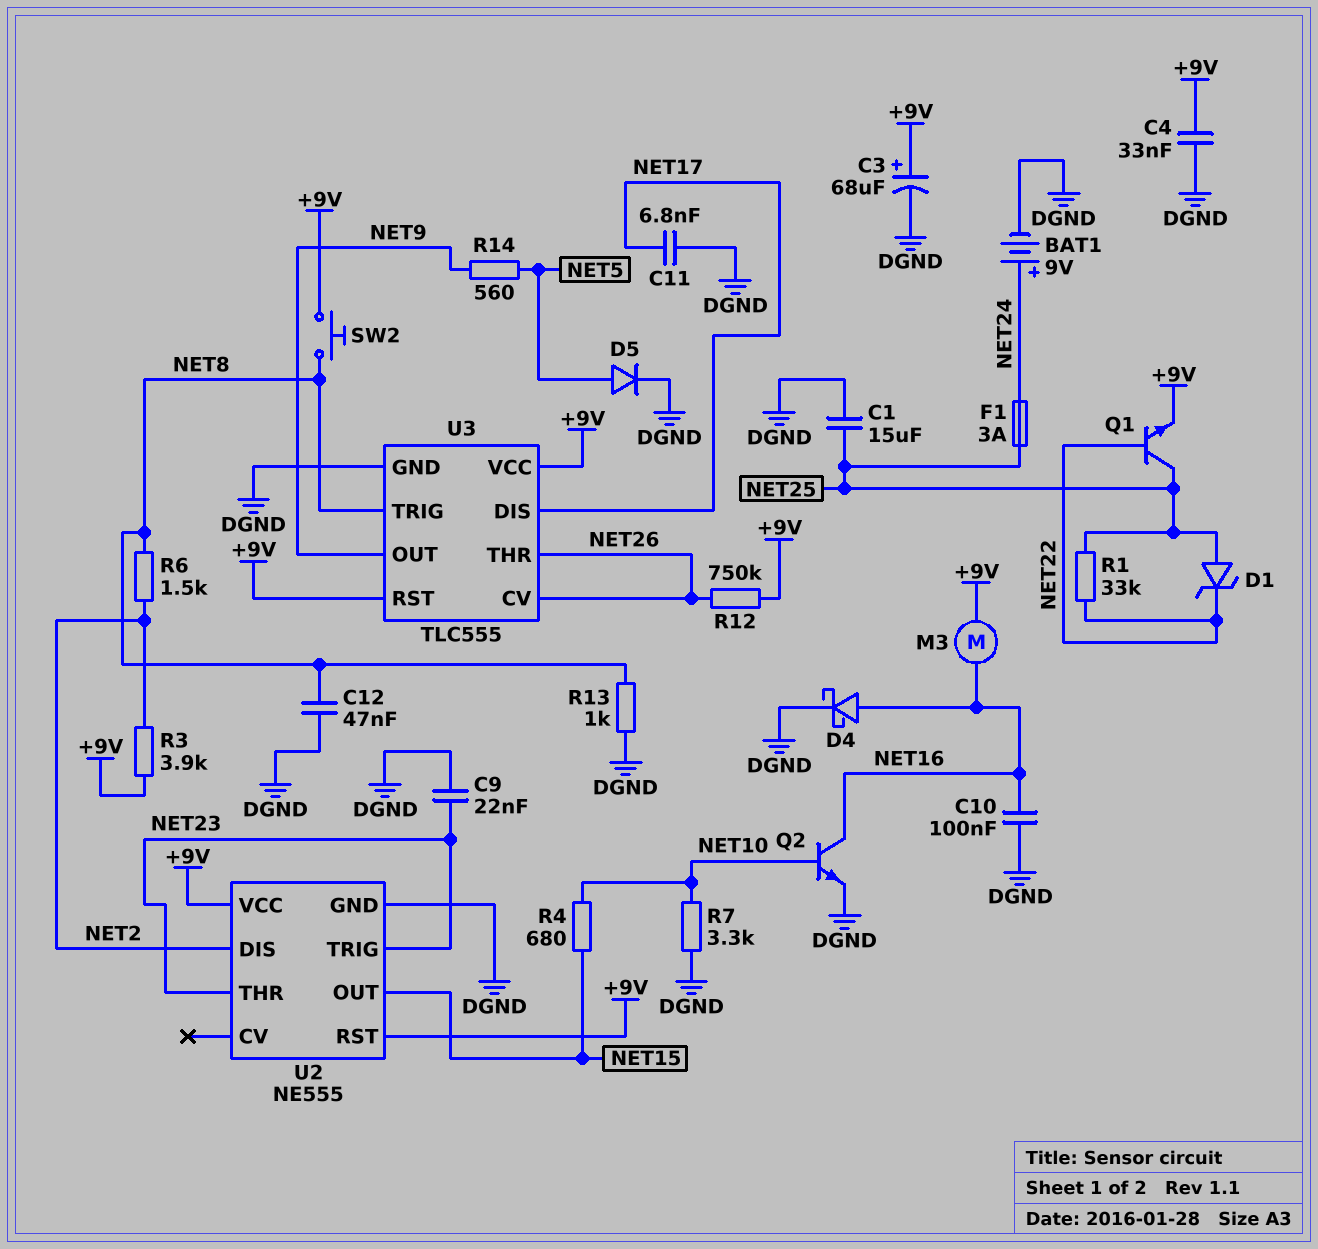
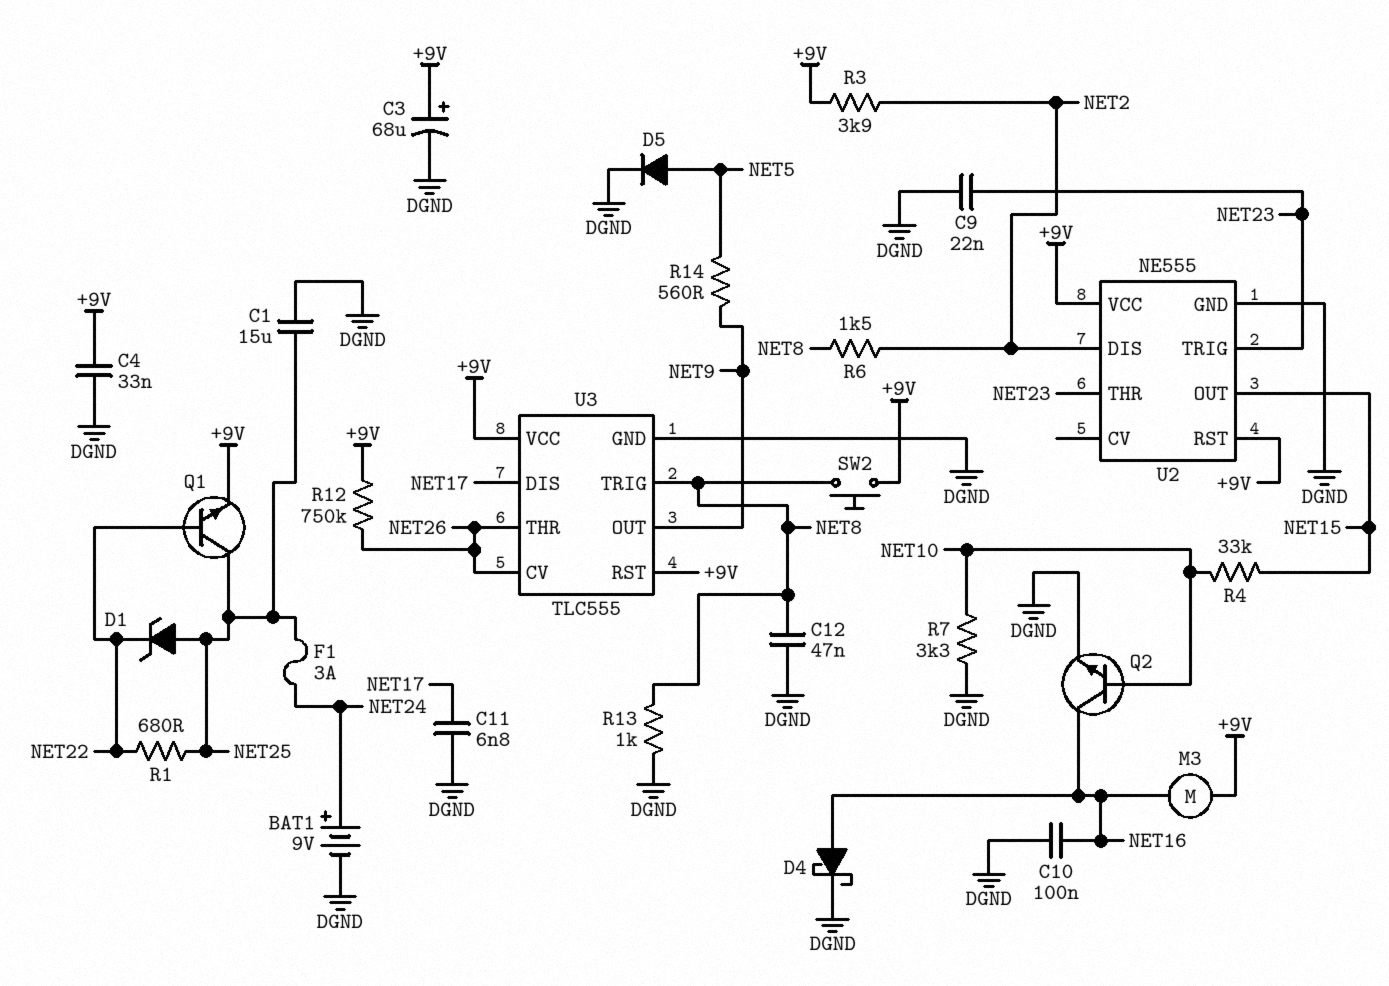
R1: 33k (NET22, NET25) -> 680 (NET22, NET25)
R4: 680 (NET10, NET15) -> 33k (NET10, NET15)

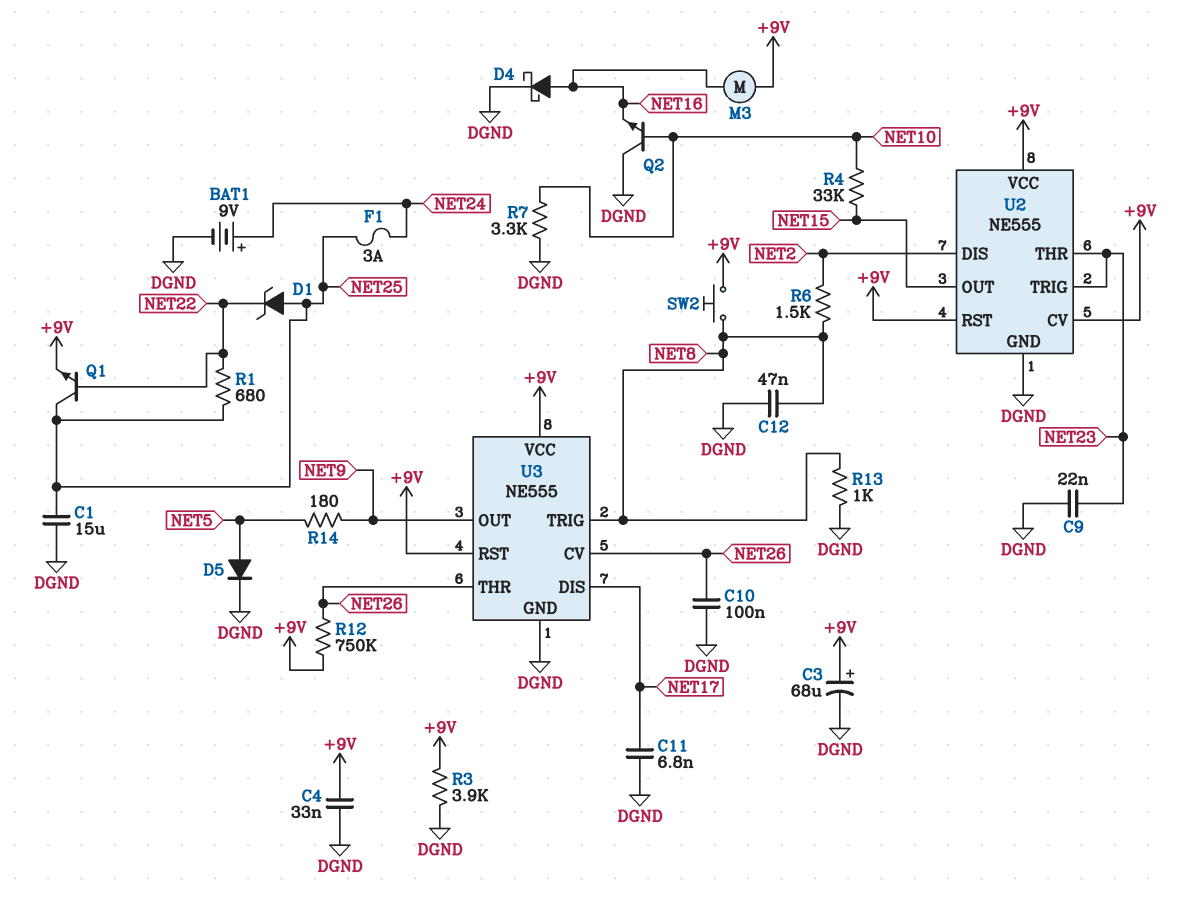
C10: 100nF (DGND, NET16) -> 100nF (DGND, NET26)
Q2: NPN (B NET10, C NET16, E DGND) -> NPN (B NET10, C DGND, E NET16)
R3: 3.9k (+9V, NET2) -> 3.9k (+9V, DGND)
R14: 560 (NET5, NET9) -> 180 (NET5, NET9)
U2 pin CV: none -> +9V
U3: TLC555 -> NE555

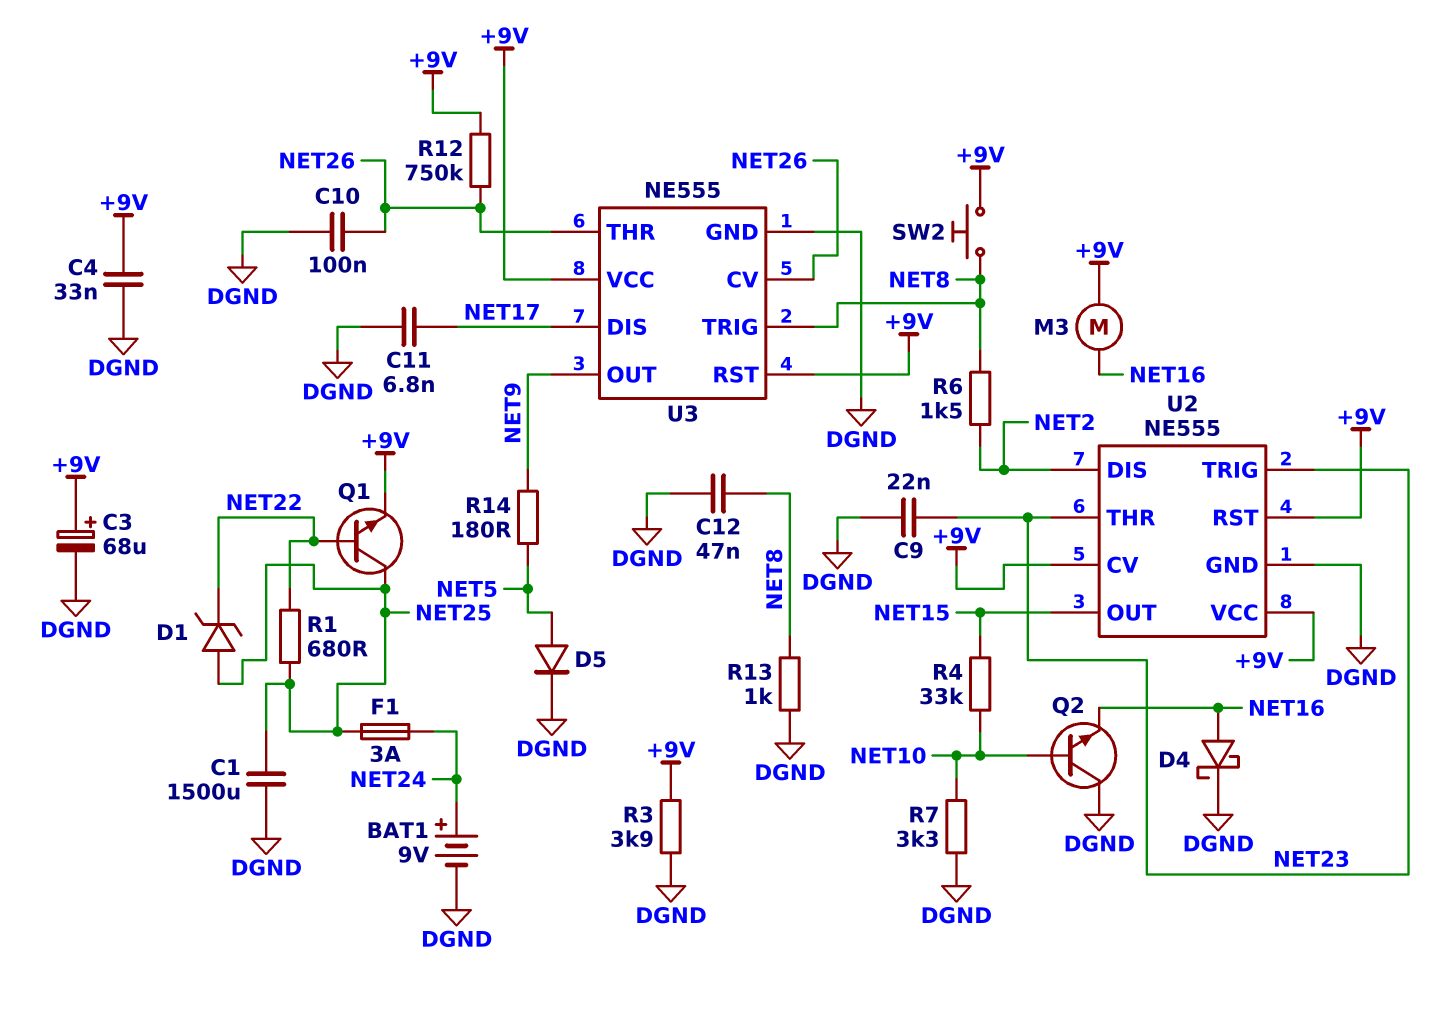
C1: 15uF (DGND, NET25) -> 1500uF (DGND, NET25)

